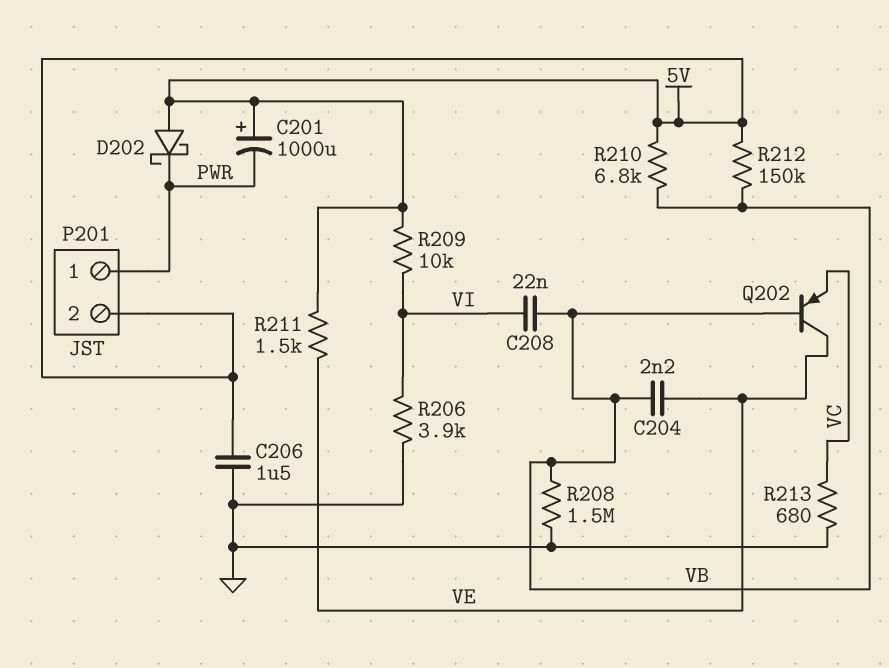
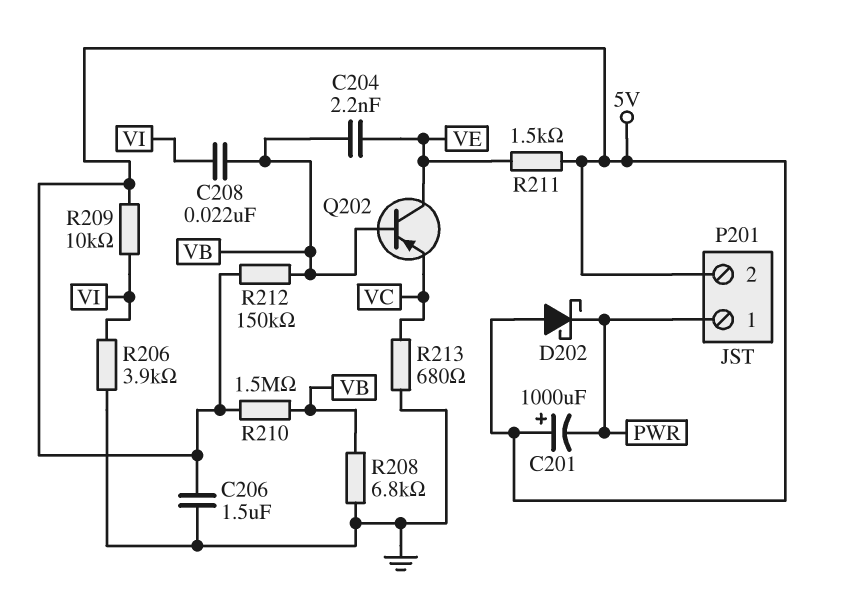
R208: 1.5M (GND, VB) -> 6.8k (GND, VB)
R210: 6.8k (5V, VB) -> 1.5M (5V, VB)

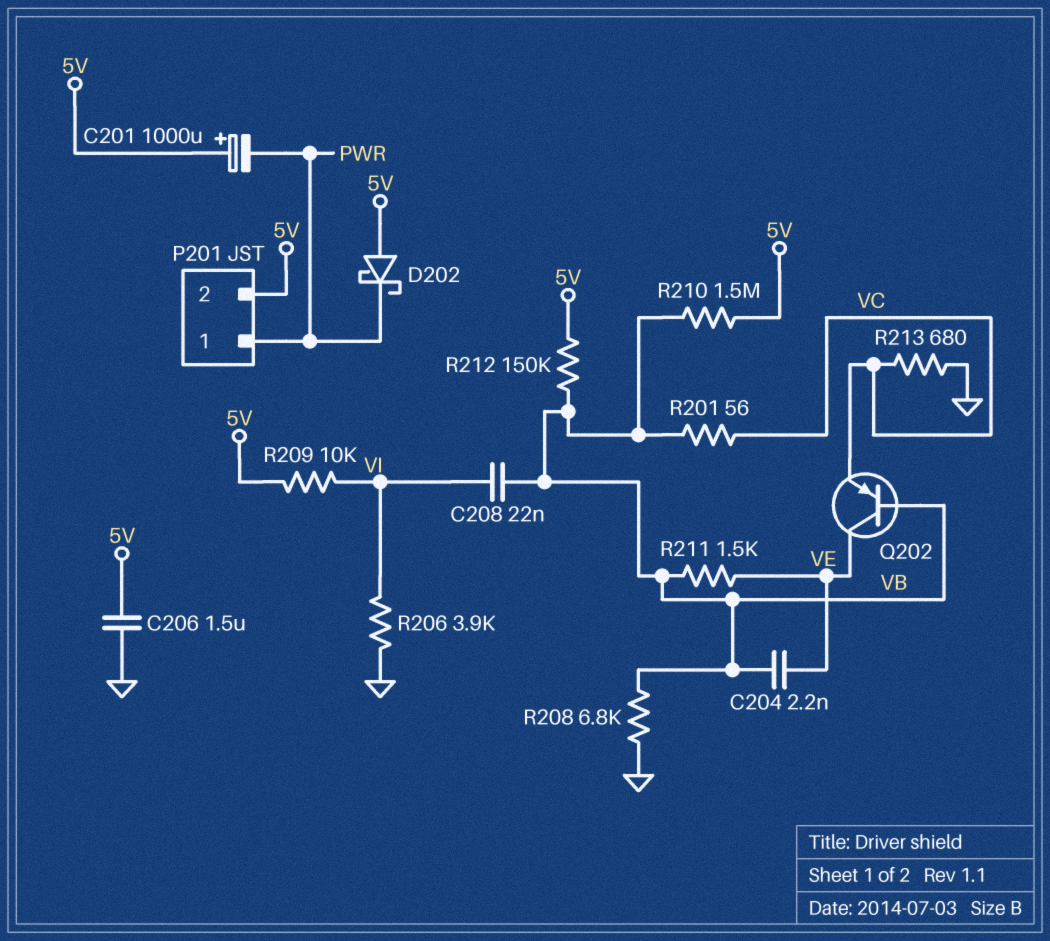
R201: none -> 56 (VB, VC)
R211: 1.5k (5V, VE) -> 1.5k (VB, VE)

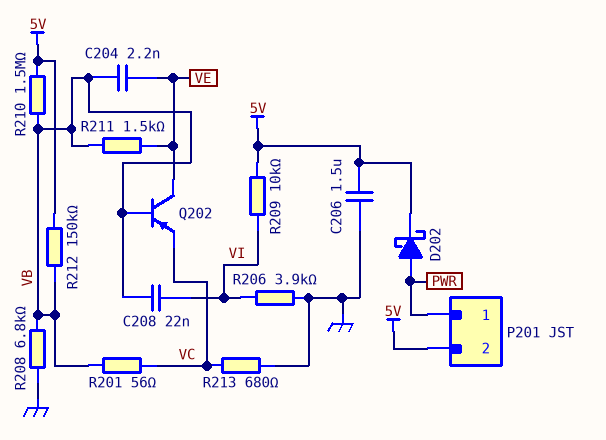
C201: 1000uF (plus 5V, minus PWR) -> none
D202: schottky (A 5V, K PWR) -> schottky (A PWR, K 5V)

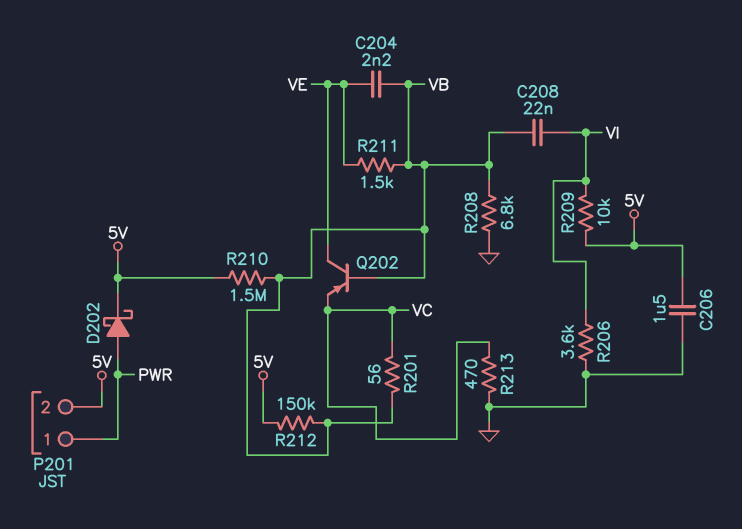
R206: 3.9k (GND, VI) -> 3.6k (GND, VI)
R213: 680 (GND, VC) -> 470 (GND, VC)

